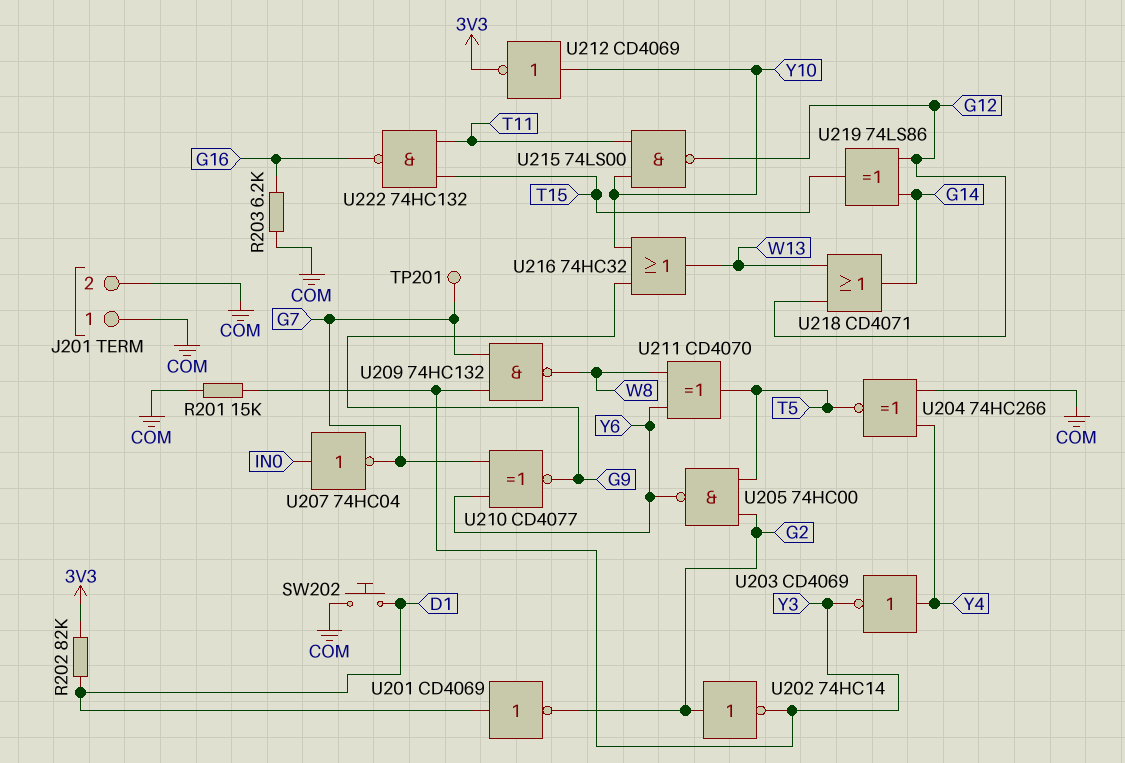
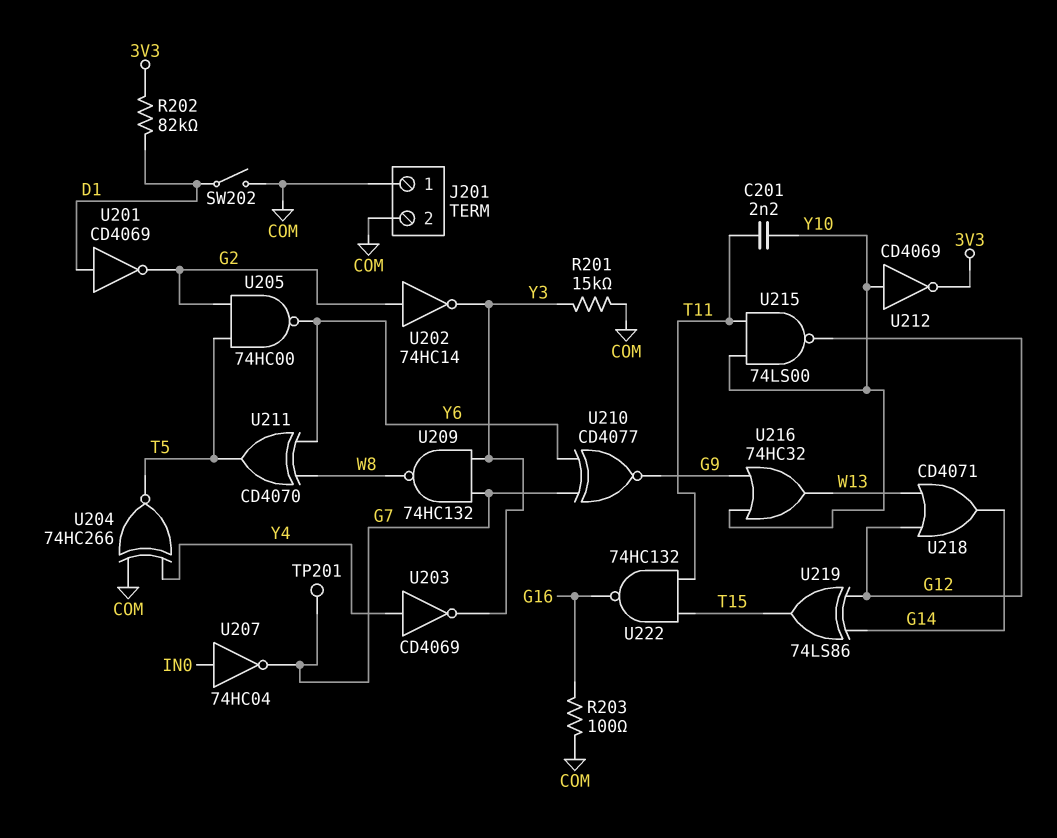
C201: none -> 2.2nF (T11, Y10)
R203: 6.2k (COM, G16) -> 100 (COM, G16)
SW202: button (COM, D1) -> switch (COM, D1)

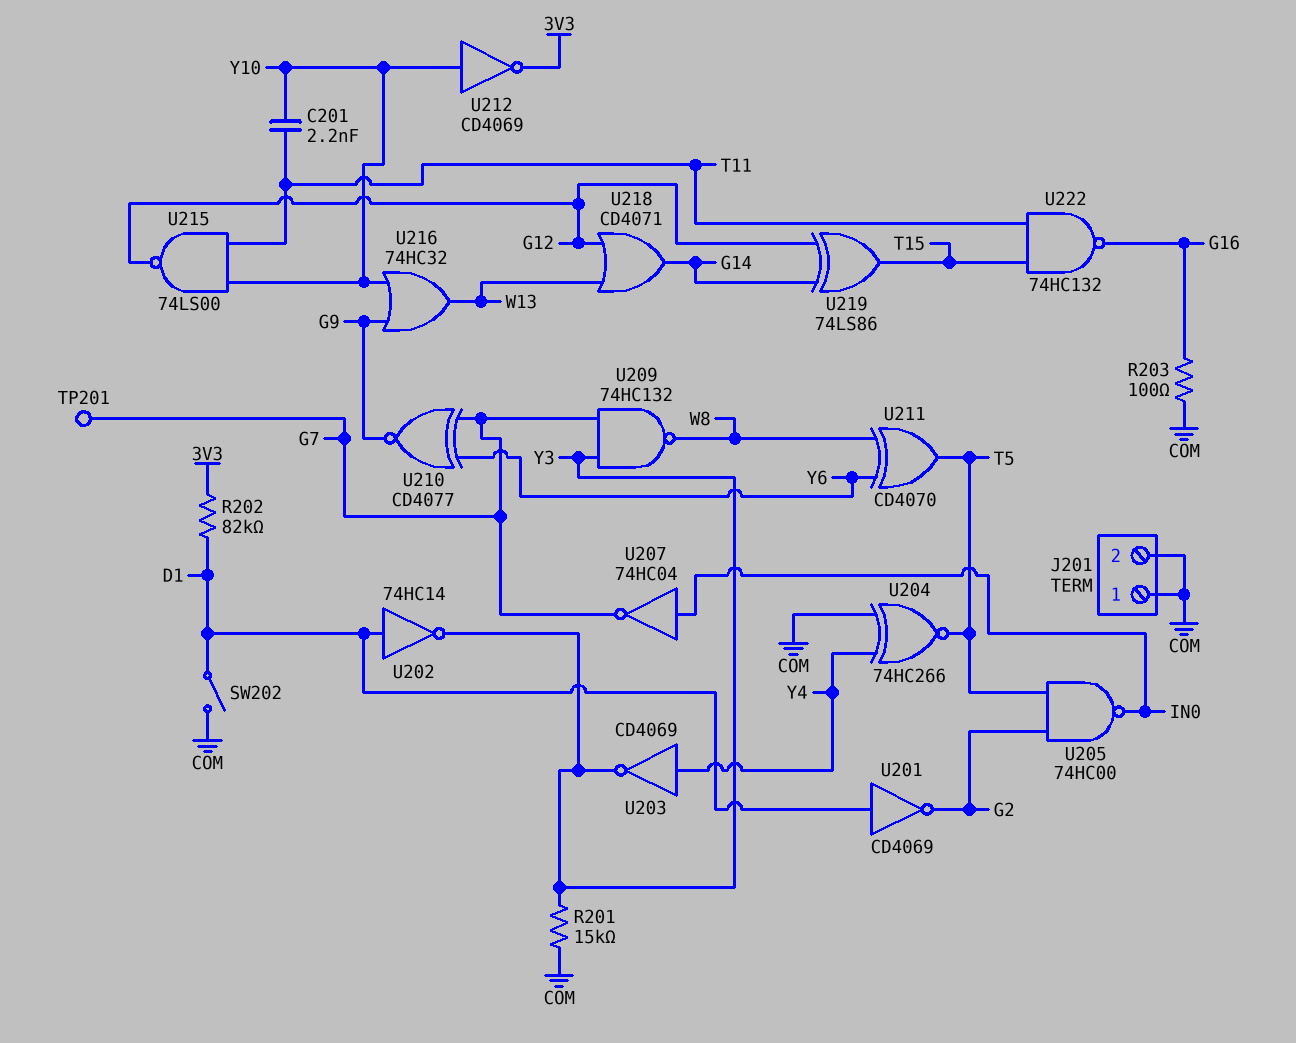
U202: NOT 74HC14 (in G2, out Y3) -> NOT 74HC14 (in D1, out Y3)
U205: NAND 74HC00 (in G2, in T5, out Y6) -> NAND 74HC00 (in G2, in T5, out IN0)

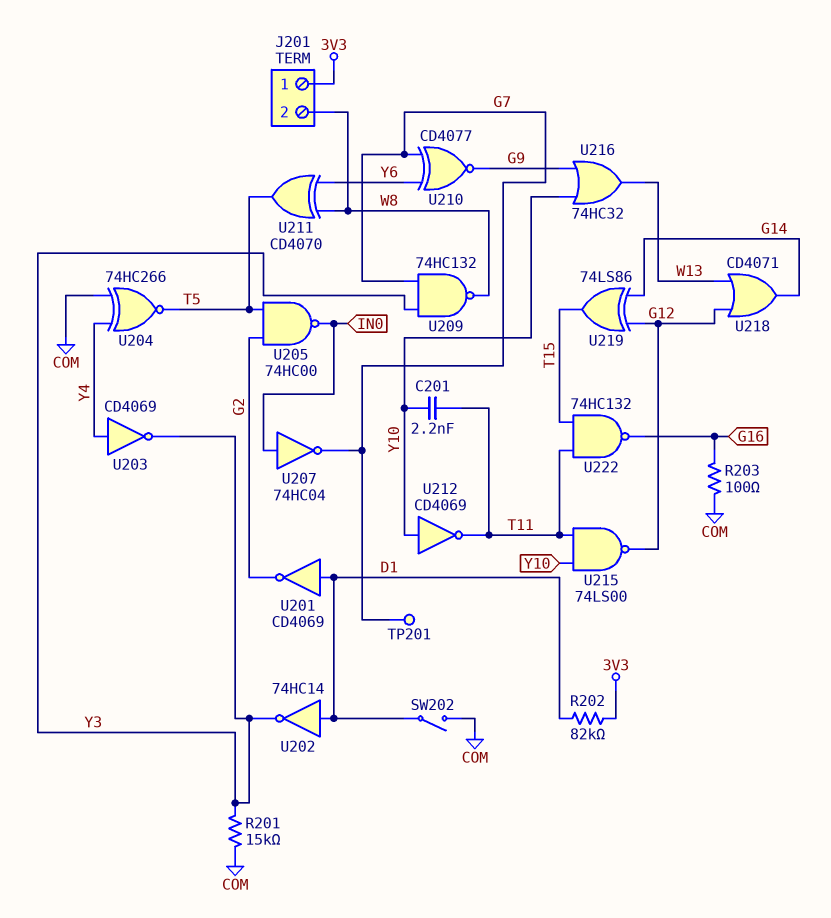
J201 pin 1: COM -> 3V3
J201 pin 2: COM -> W8
U212: NOT CD4069 (in Y10, out 3V3) -> NOT CD4069 (in Y10, out T11)

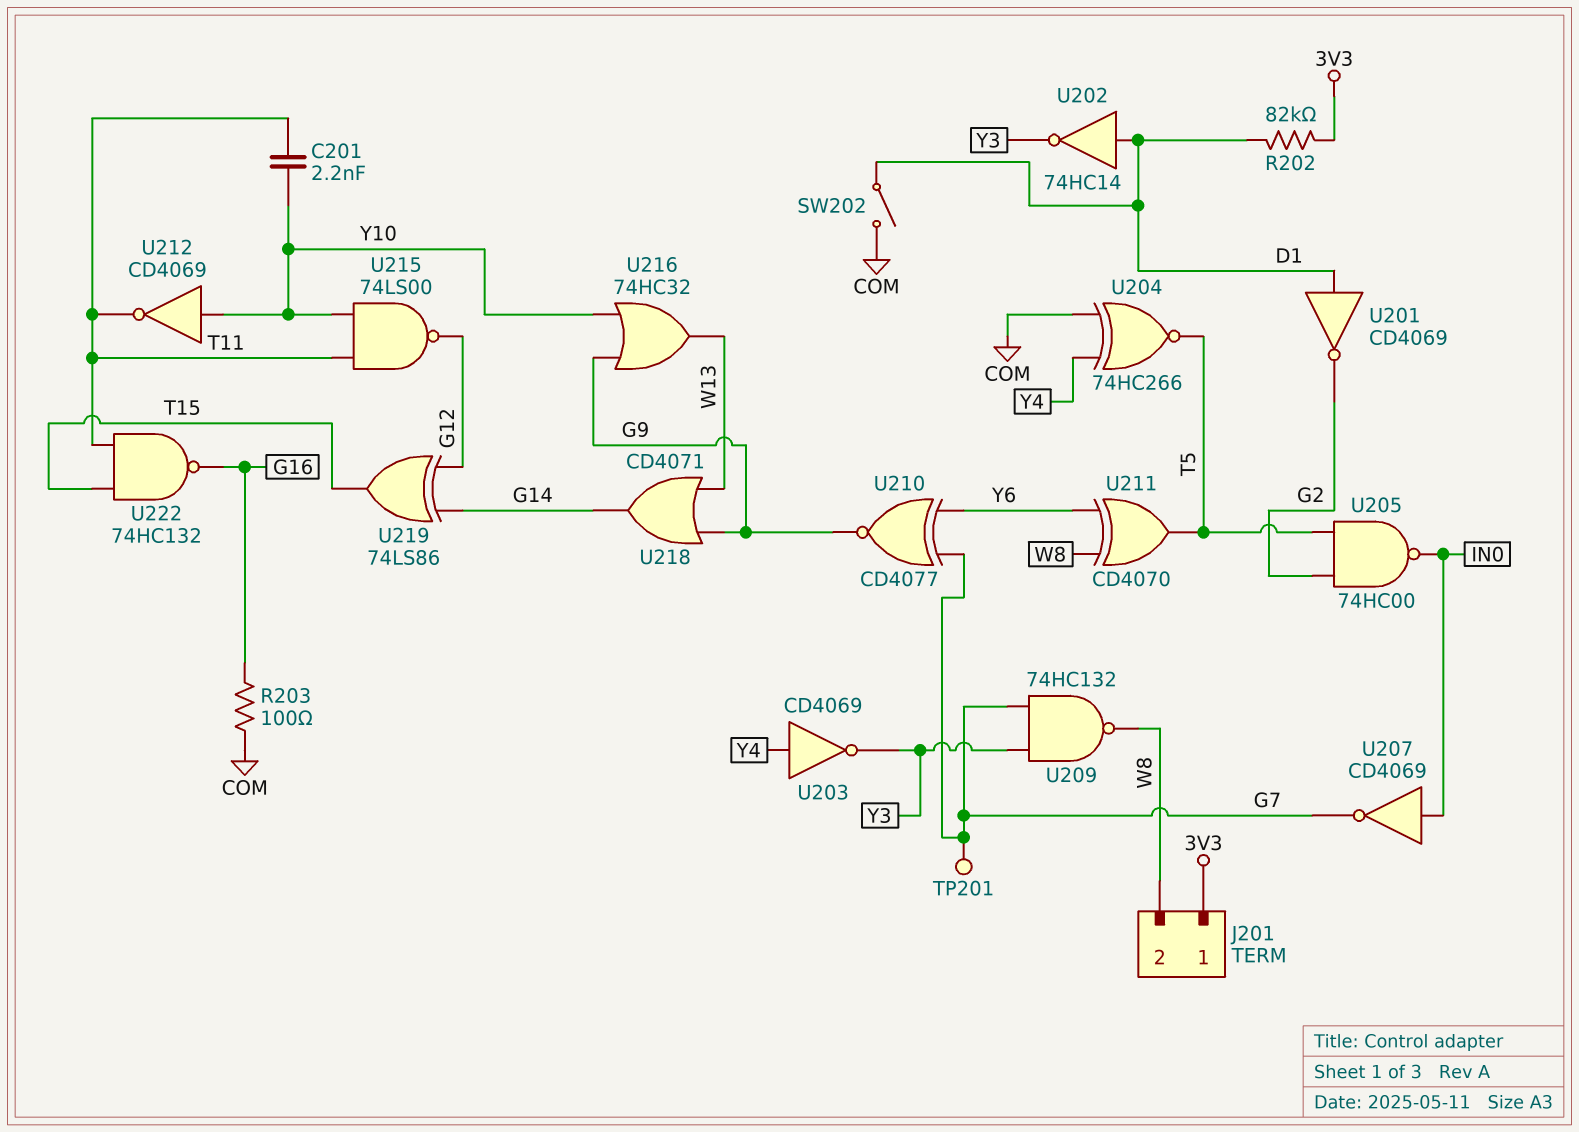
R201: 15k (COM, Y3) -> none
U207: NOT 74HC04 (in IN0, out G7) -> NOT CD4069 (in IN0, out G7)
U218: OR CD4071 (in G12, in W13, out G14) -> OR CD4071 (in G9, in W13, out G14)

